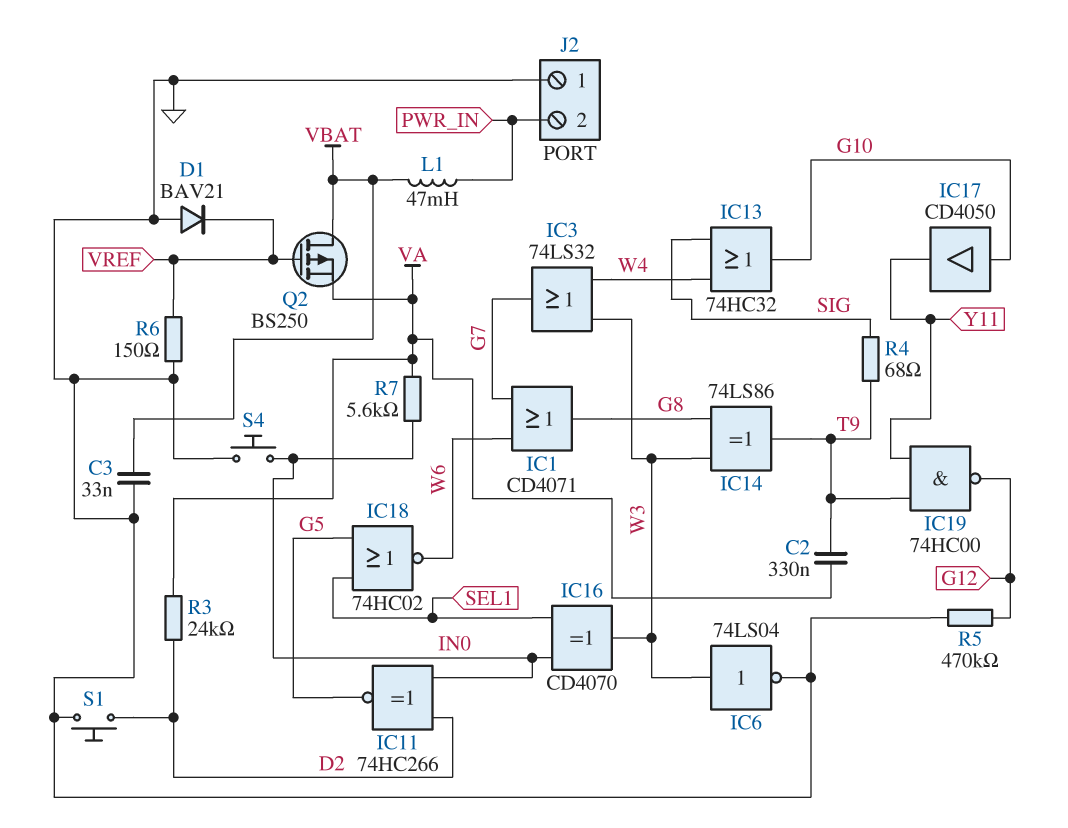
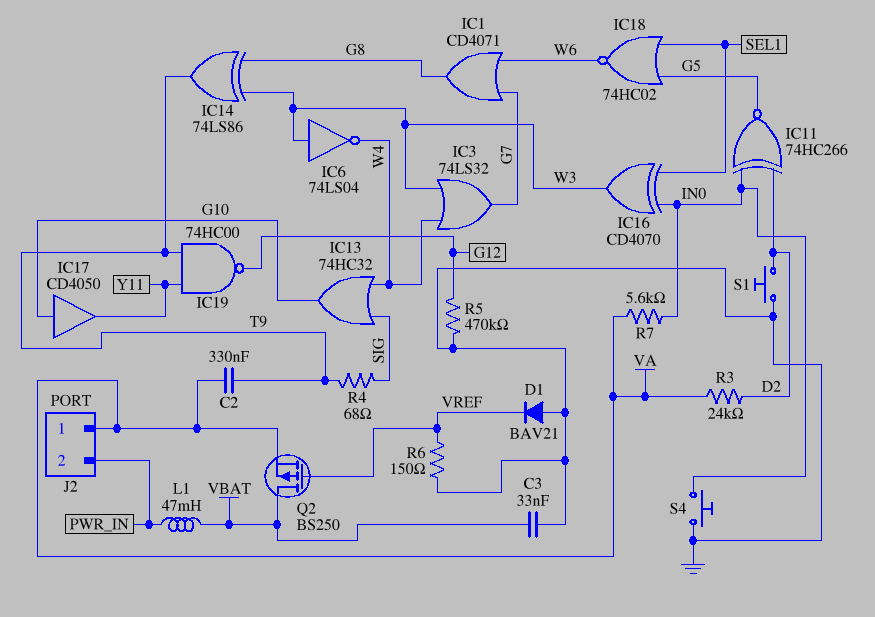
IC6: NOT 74LS04 (in W3, out GND) -> NOT 74LS04 (in W3, out W4)
J2 pin 1: GND -> VA

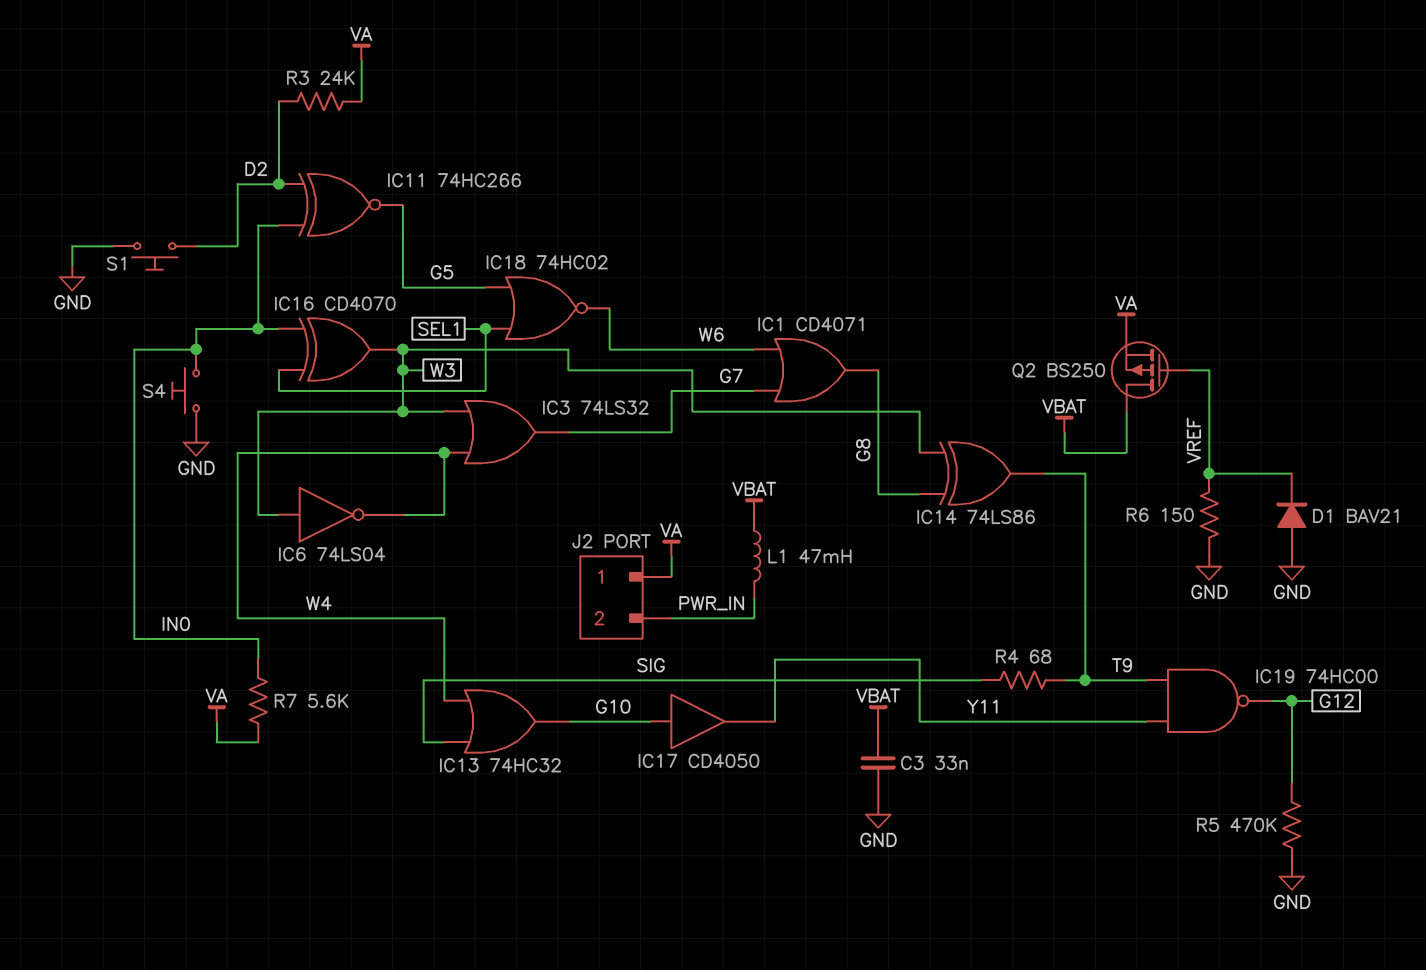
C2: 330nF (T9, VA) -> none

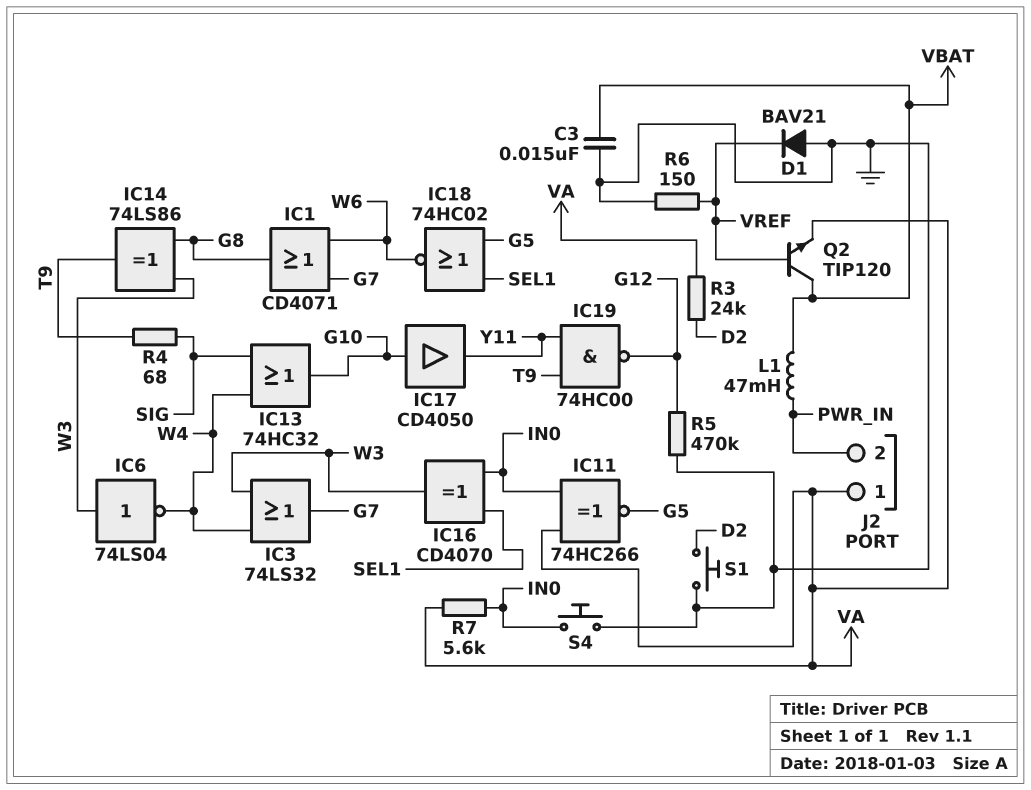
C3: 33nF (GND, VBAT) -> 15nF (GND, VBAT)
IC11: XNOR 74HC266 (in D2, in IN0, out G5) -> XNOR 74HC266 (in IN0, in VA, out G5)
Q2: PMOS BS250 (G VREF, D VBAT, S VA) -> NPN TIP120 (B VREF, C VBAT, E VA)

